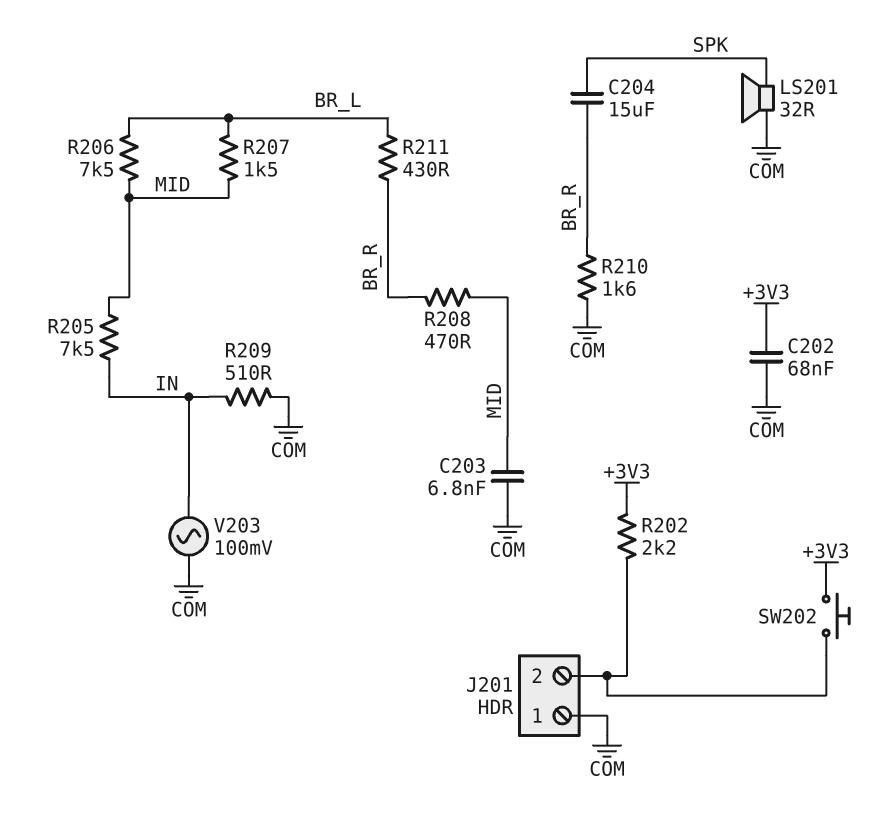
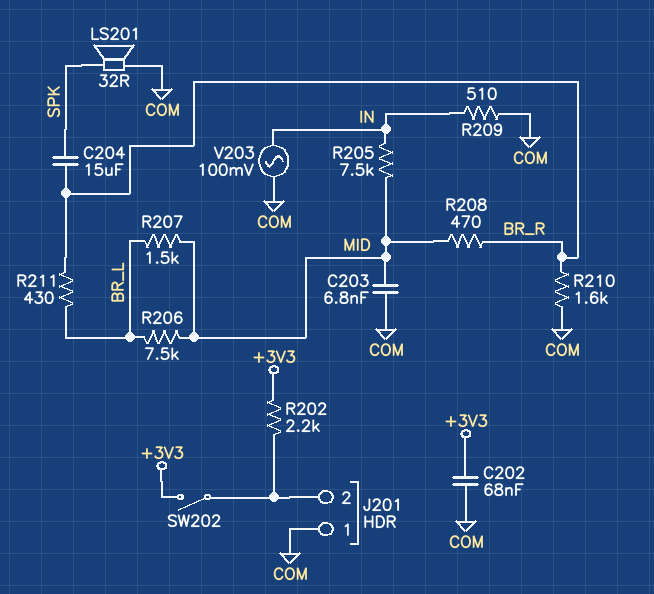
SW202: button (+3V3, J201/2) -> switch (+3V3, J201/2)

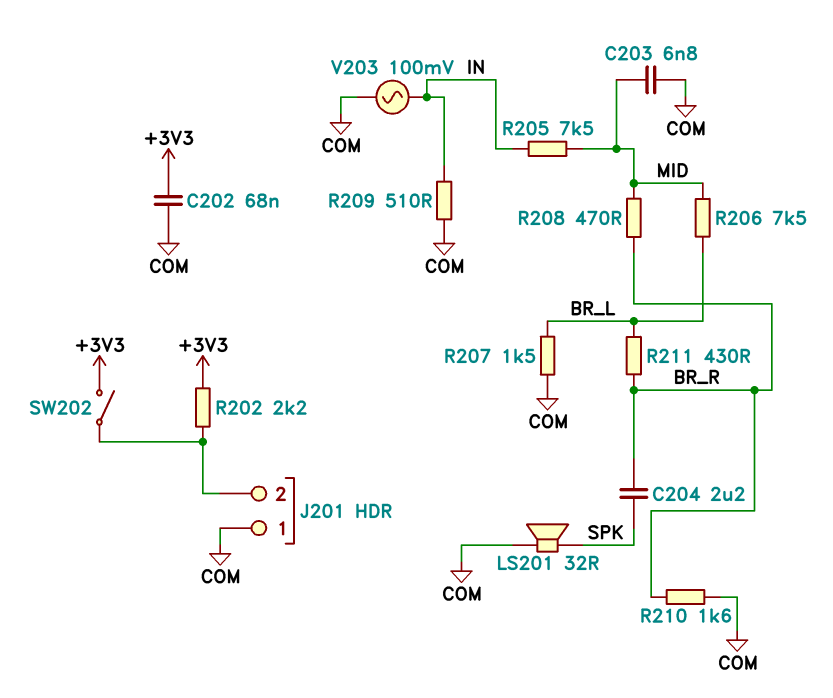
C204: 15uF (BR_R, SPK) -> 2.2uF (BR_R, SPK)
R207: 1.5k (BR_L, MID) -> 1.5k (BR_L, COM)

